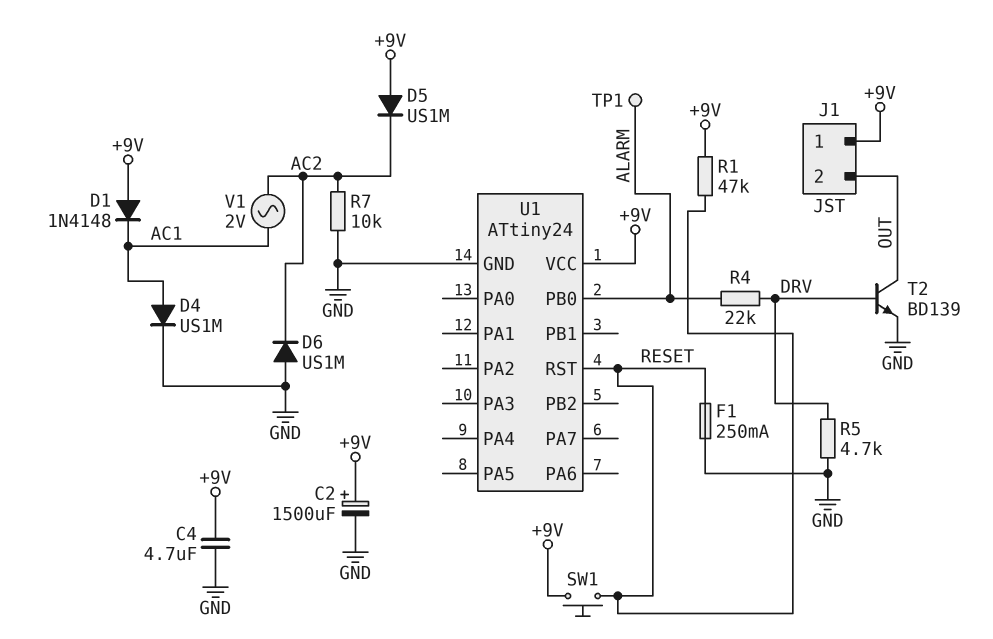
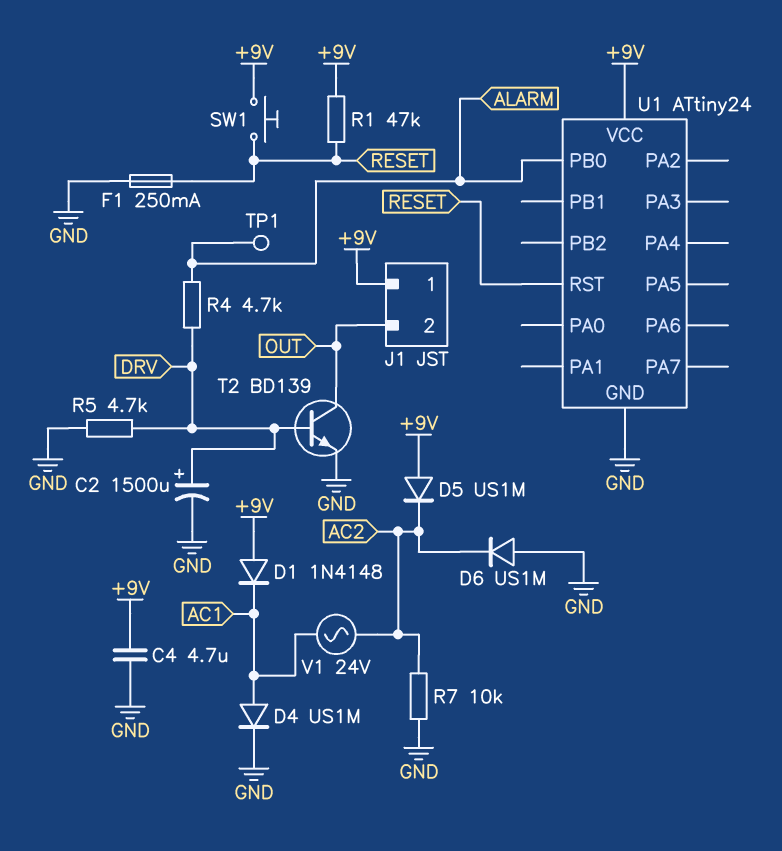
C2: 1500uF (plus +9V, minus GND) -> 1500uF (plus DRV, minus GND)
R4: 22k (ALARM, DRV) -> 4.7k (ALARM, DRV)
V1: AC 2V (AC1, AC2) -> AC 24V (AC1, AC2)

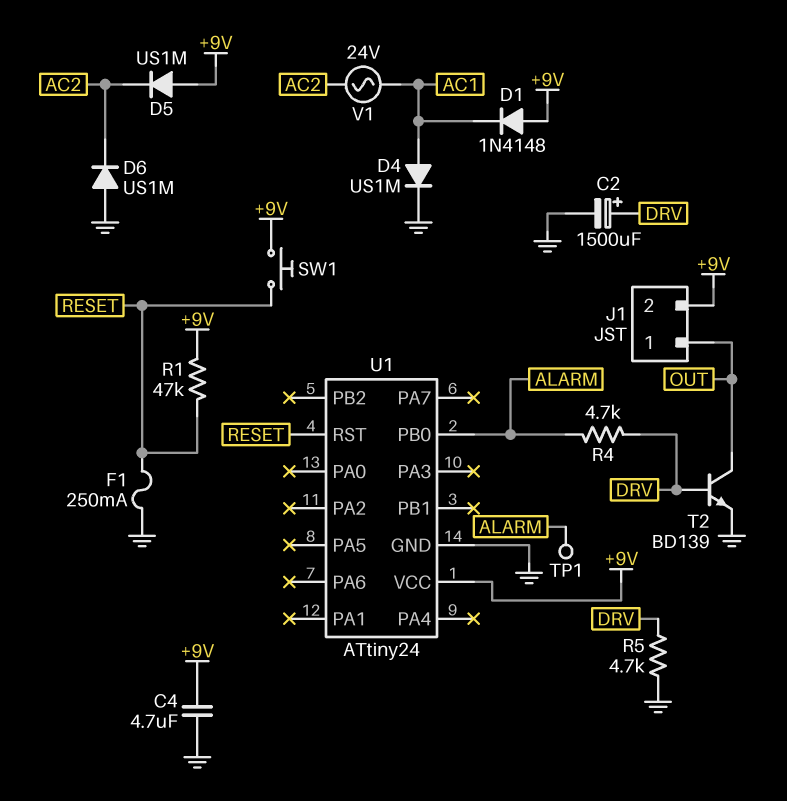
J1 pin 1: +9V -> OUT
J1 pin 2: OUT -> +9V
R7: 10k (AC2, GND) -> none

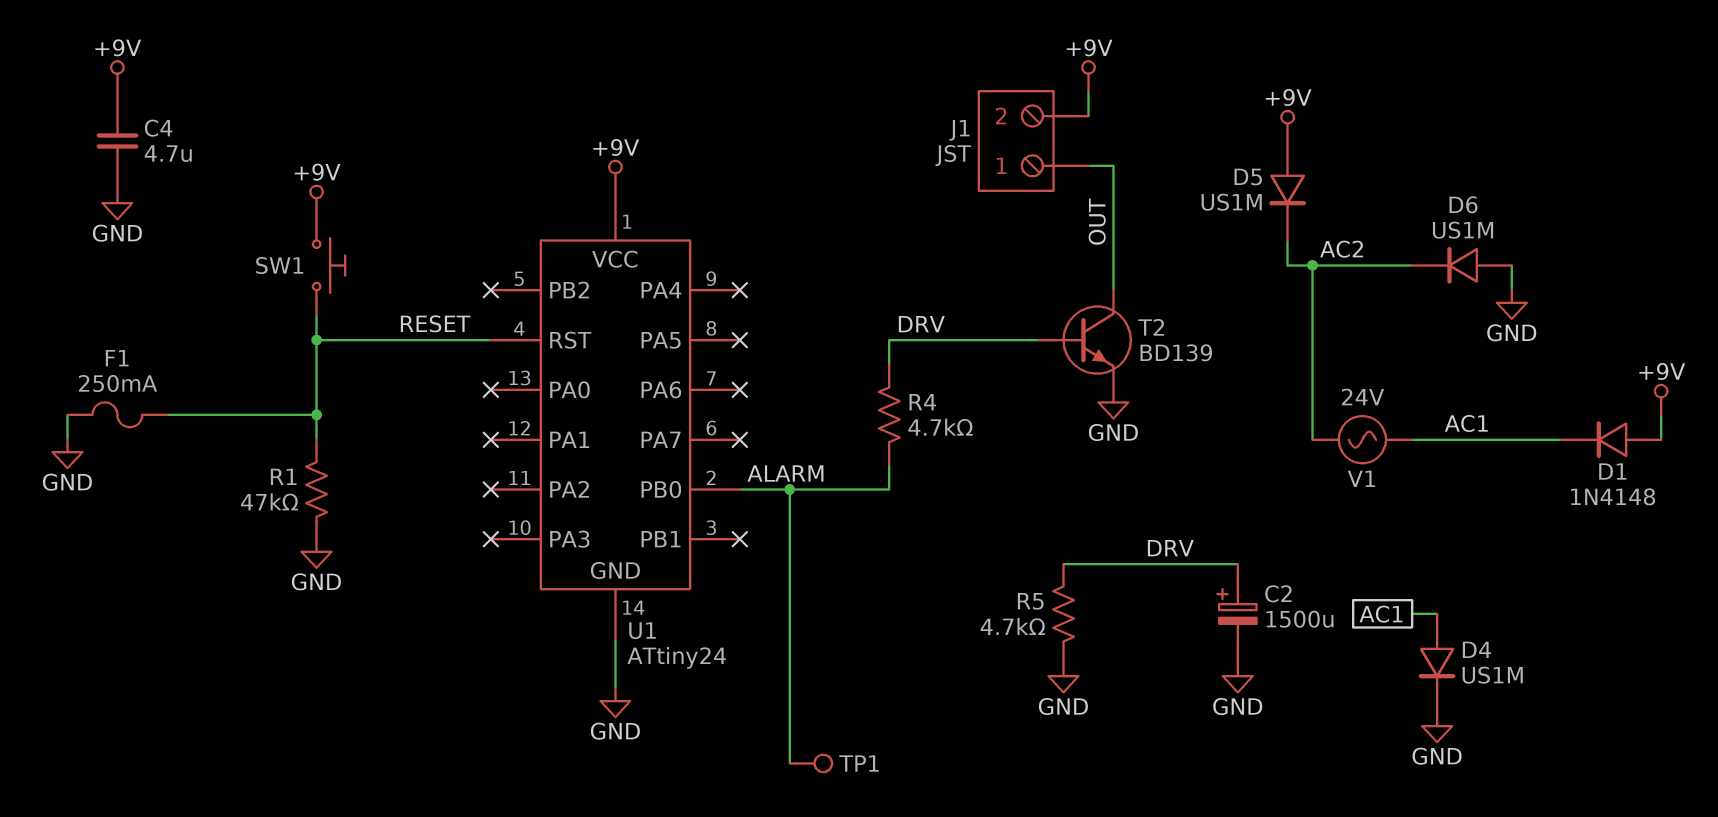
R1: 47k (+9V, RESET) -> 47k (GND, RESET)

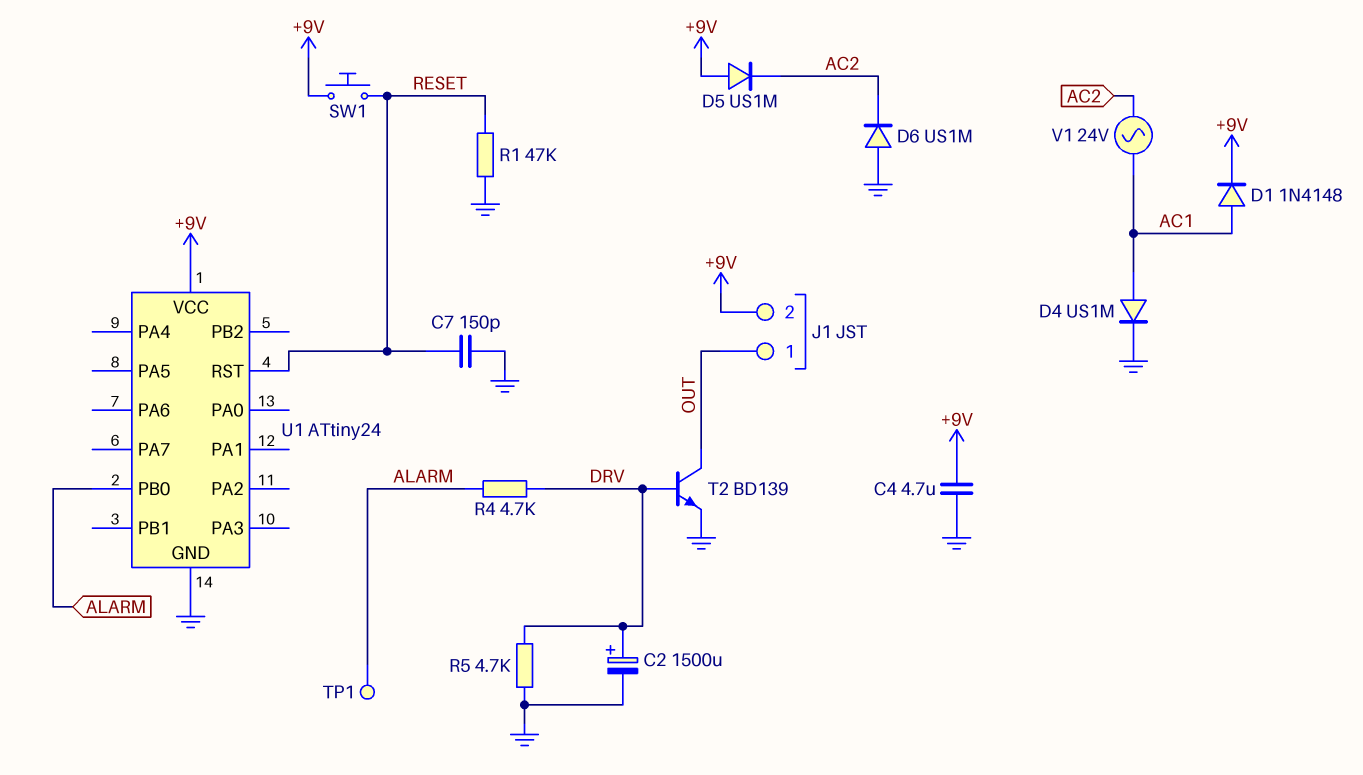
C7: none -> 150pF (GND, RESET)
D1: diode 1N4148 (A +9V, K AC1) -> diode 1N4148 (A AC1, K +9V)
F1: 250mA (GND, RESET) -> none

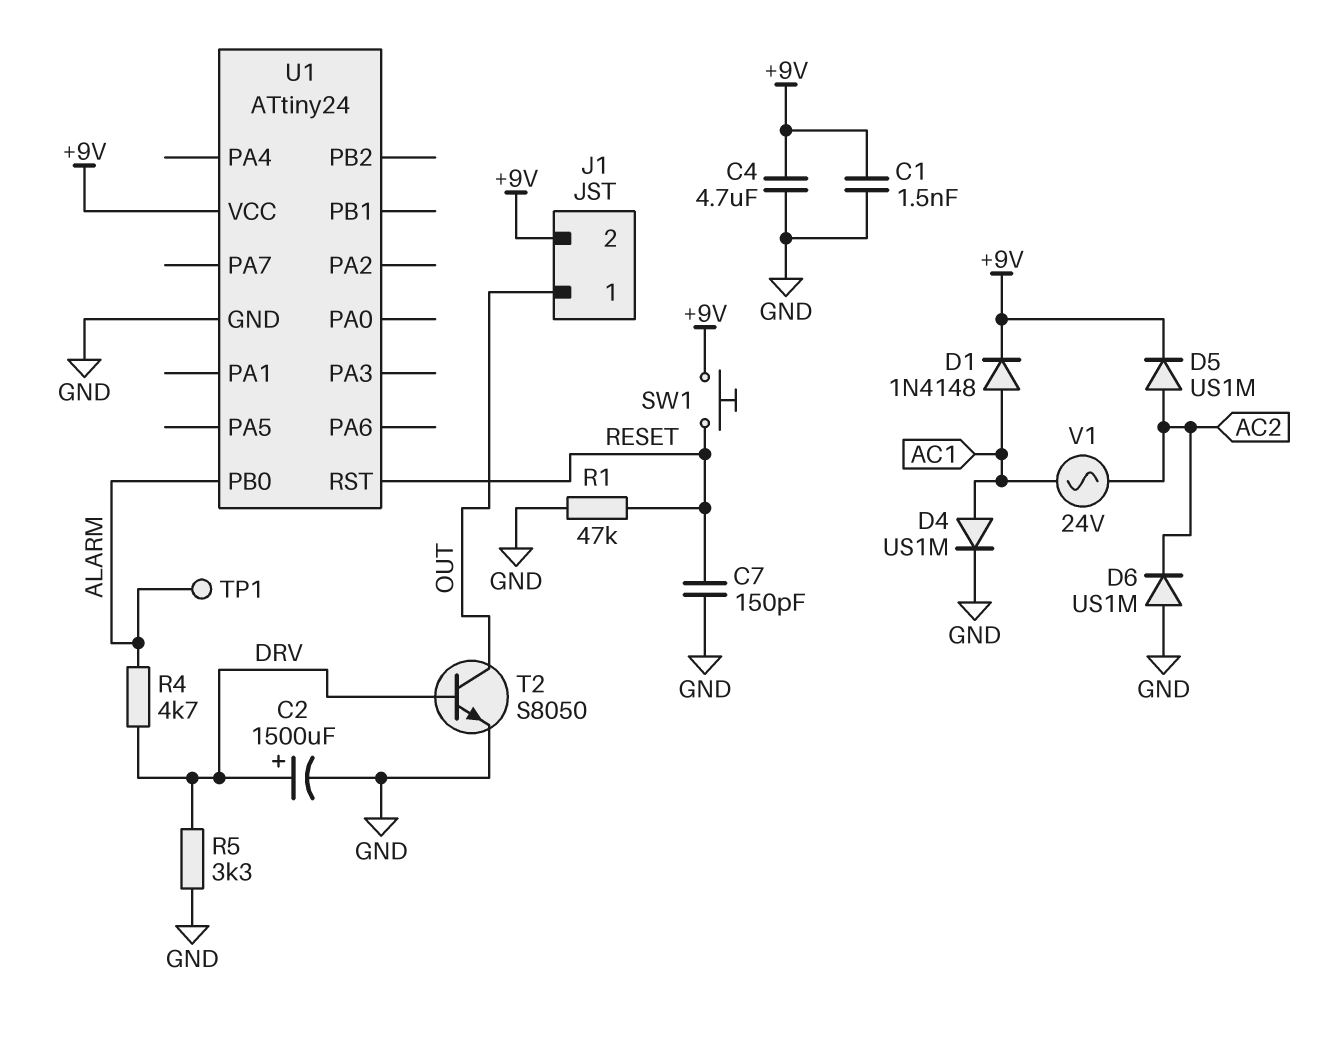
C1: none -> 1.5nF (+9V, GND)
D5: diode US1M (A +9V, K AC2) -> diode US1M (A AC2, K +9V)
R5: 4.7k (DRV, GND) -> 3.3k (DRV, GND)
T2: NPN BD139 (B DRV, C OUT, E GND) -> NPN S8050 (B DRV, C OUT, E GND)

